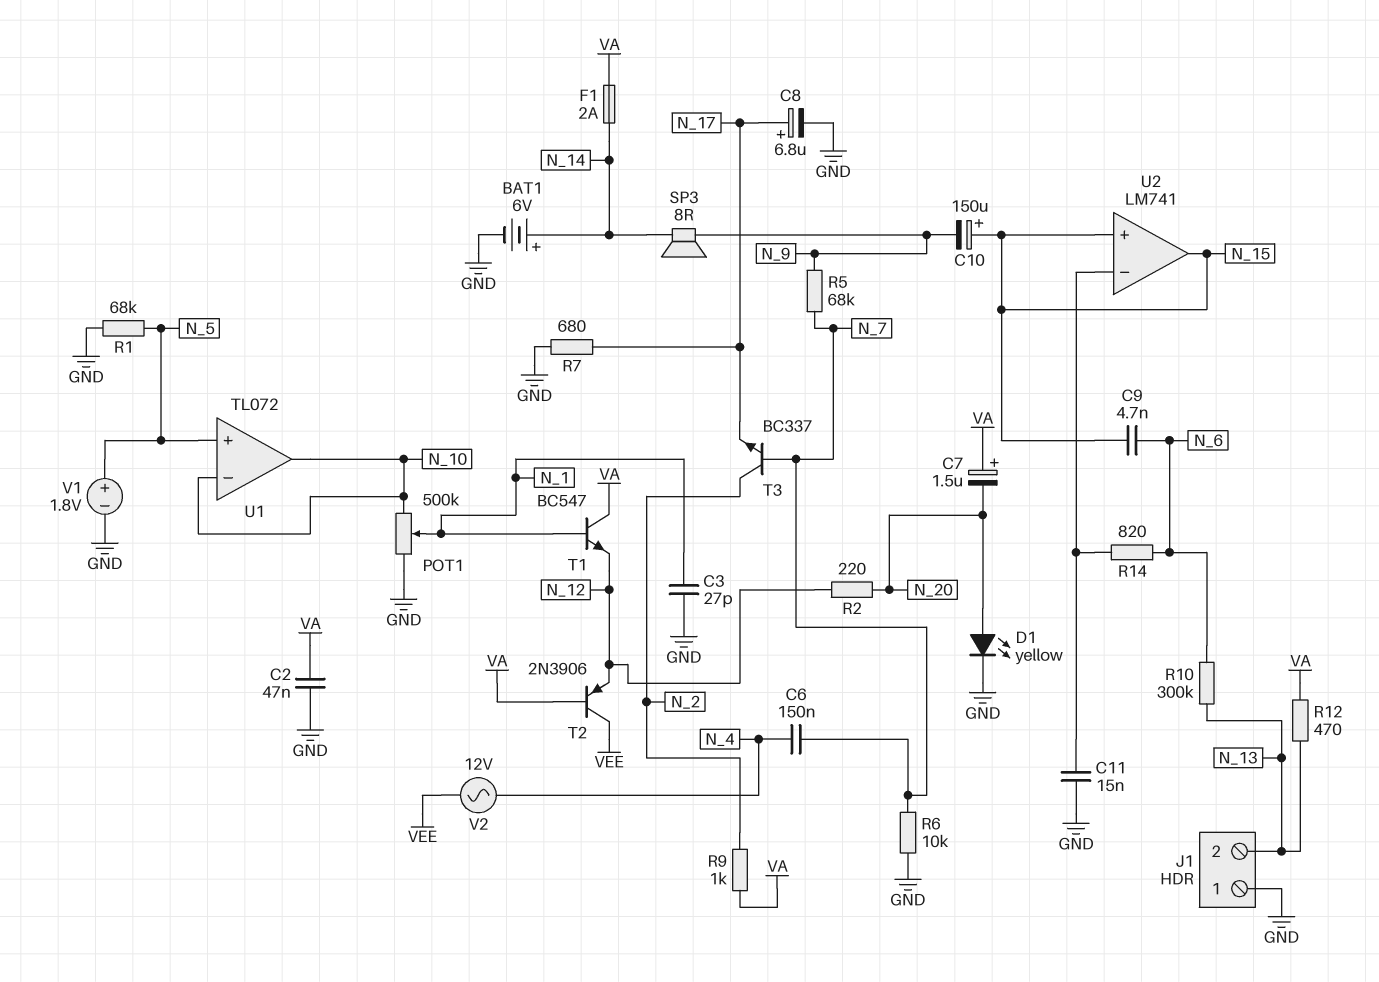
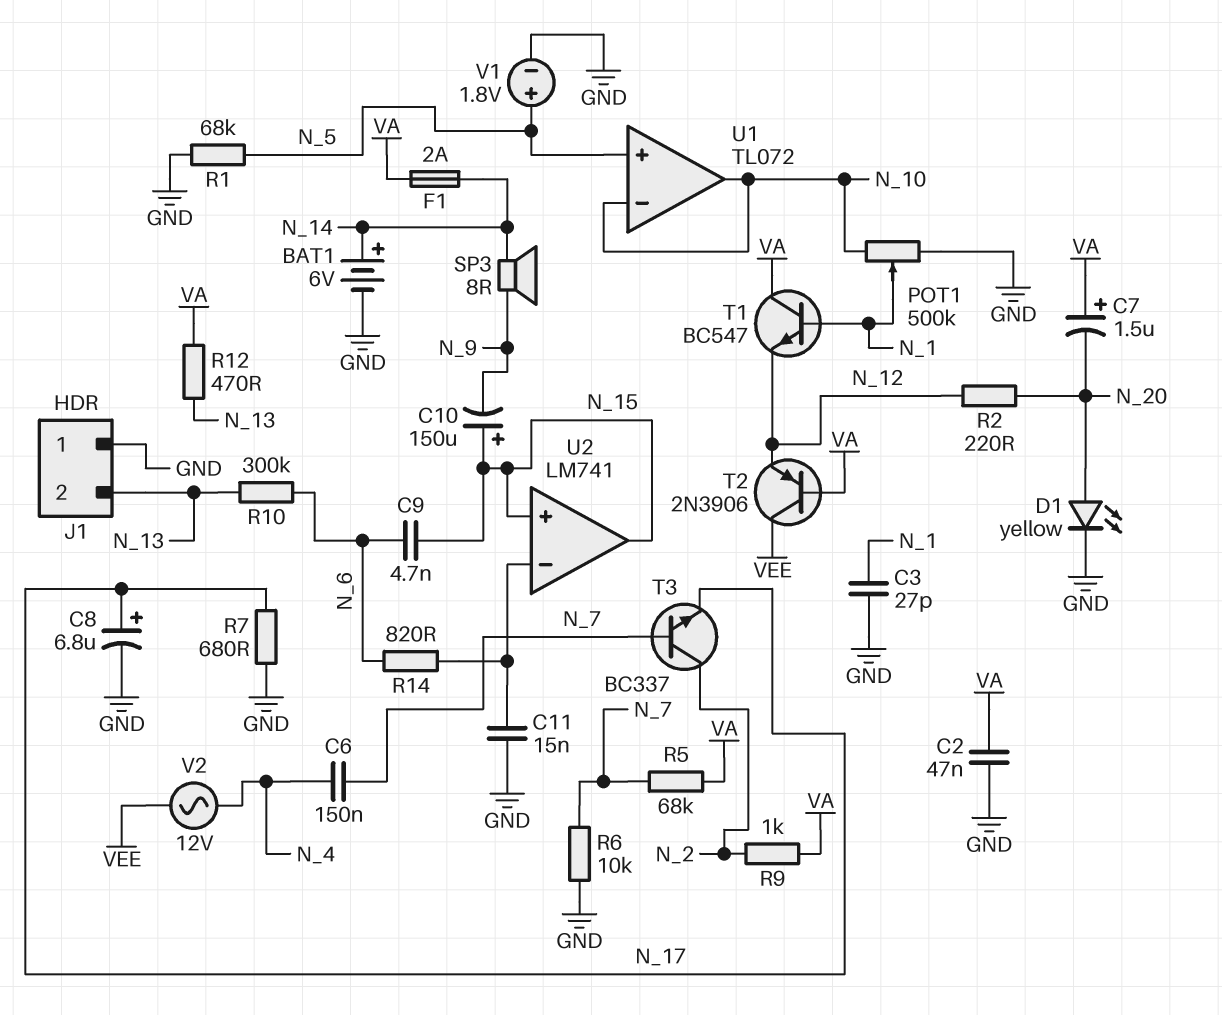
R5: 68k (N_7, N_9) -> 68k (N_7, VA)

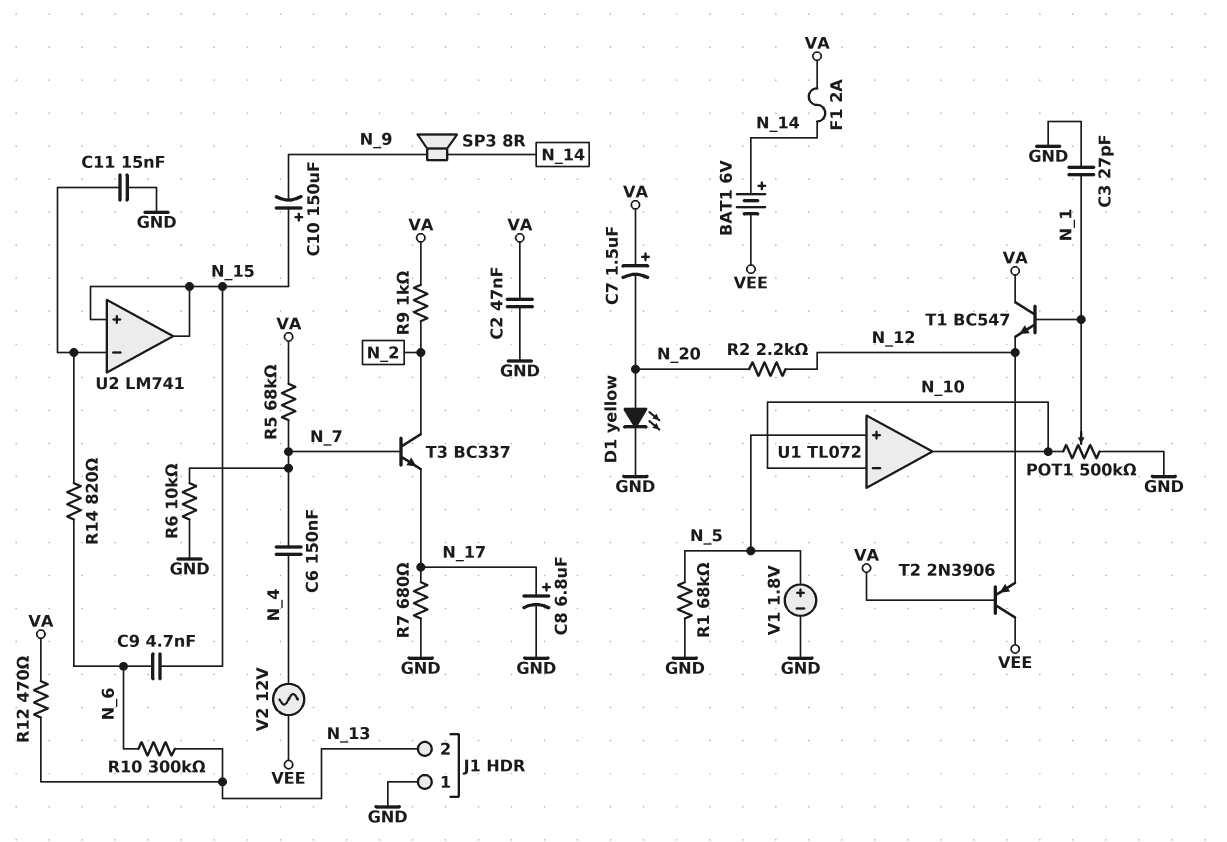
BAT1: 6V (plus N_14, minus GND) -> 6V (plus N_14, minus VEE)
R2: 220 (N_12, N_20) -> 2.2k (N_12, N_20)

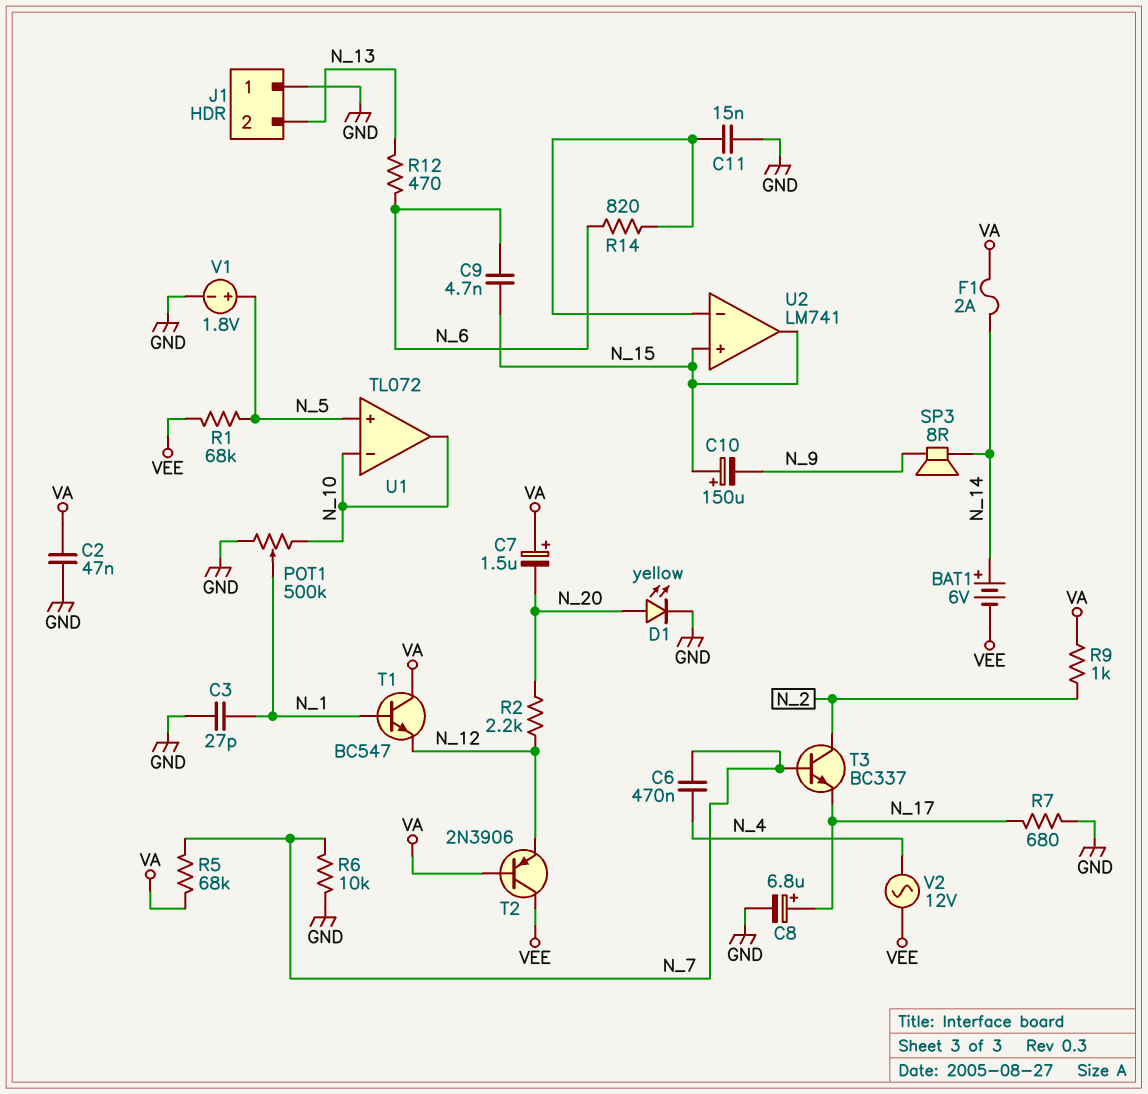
C6: 150nF (N_4, N_7) -> 470nF (N_4, N_7)
R1: 68k (GND, N_5) -> 68k (N_5, VEE)
R10: 300k (N_6, N_13) -> none
R12: 470 (N_13, VA) -> 470 (N_6, N_13)

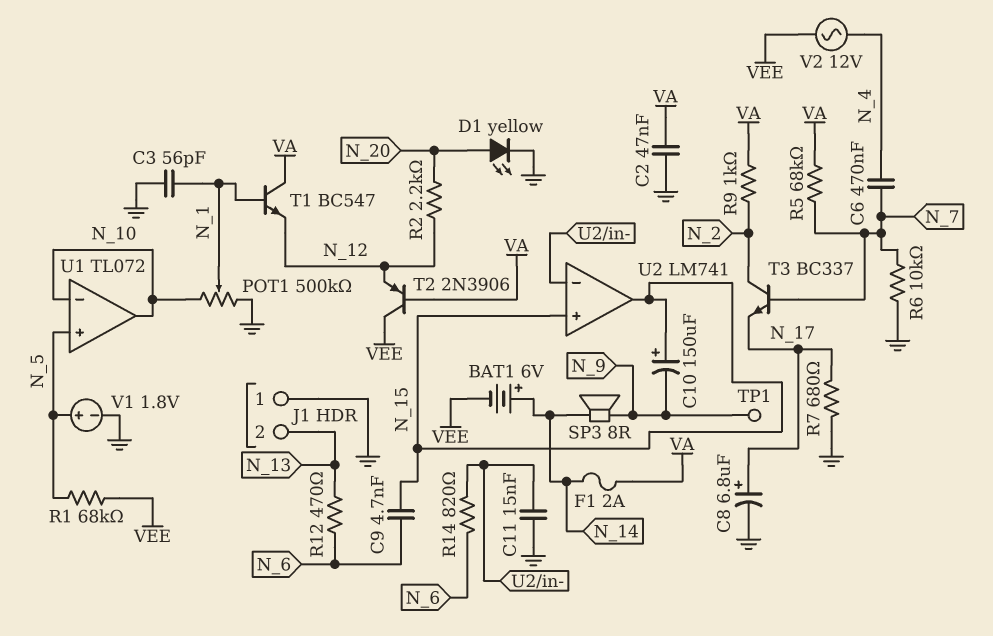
C3: 27pF (GND, N_1) -> 56pF (GND, N_1)
C7: 1.5uF (plus VA, minus N_20) -> none
TP1: none -> test point (N_9)

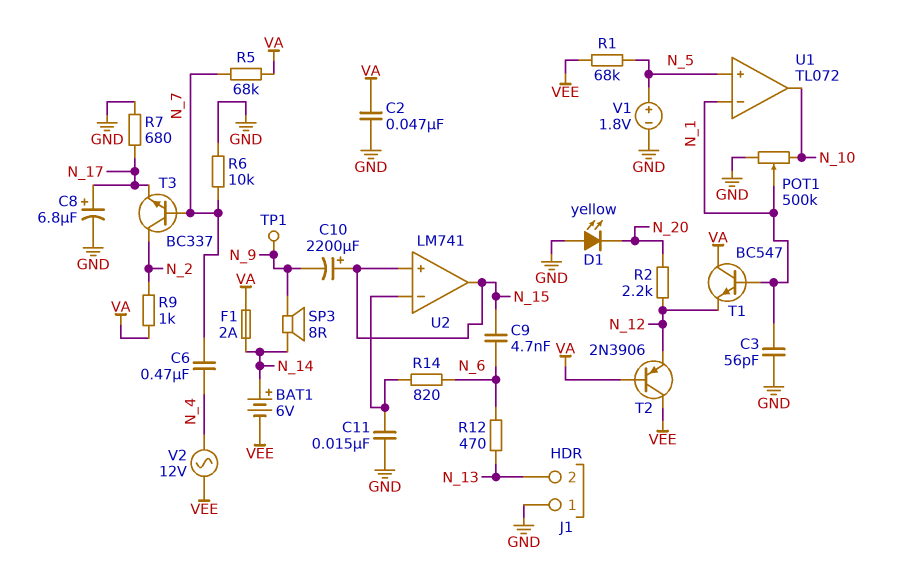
C10: 150uF (plus N_15, minus N_9) -> 2200uF (plus N_15, minus N_9)
D1: LED yellow (A N_20, K GND) -> LED yellow (A GND, K N_20)
U1 pin in-: N_10 -> N_1

